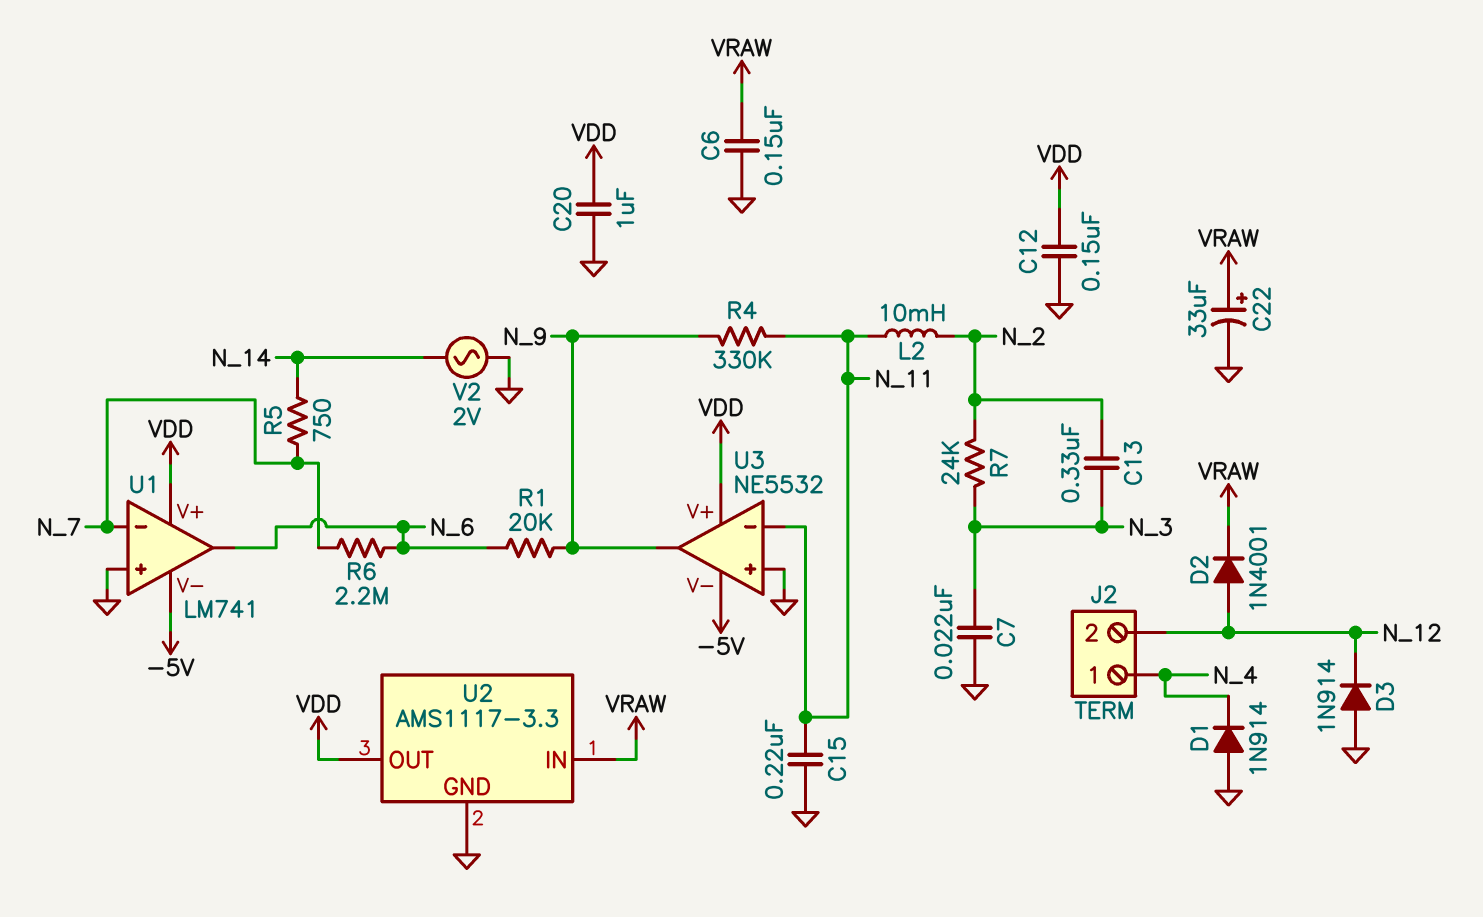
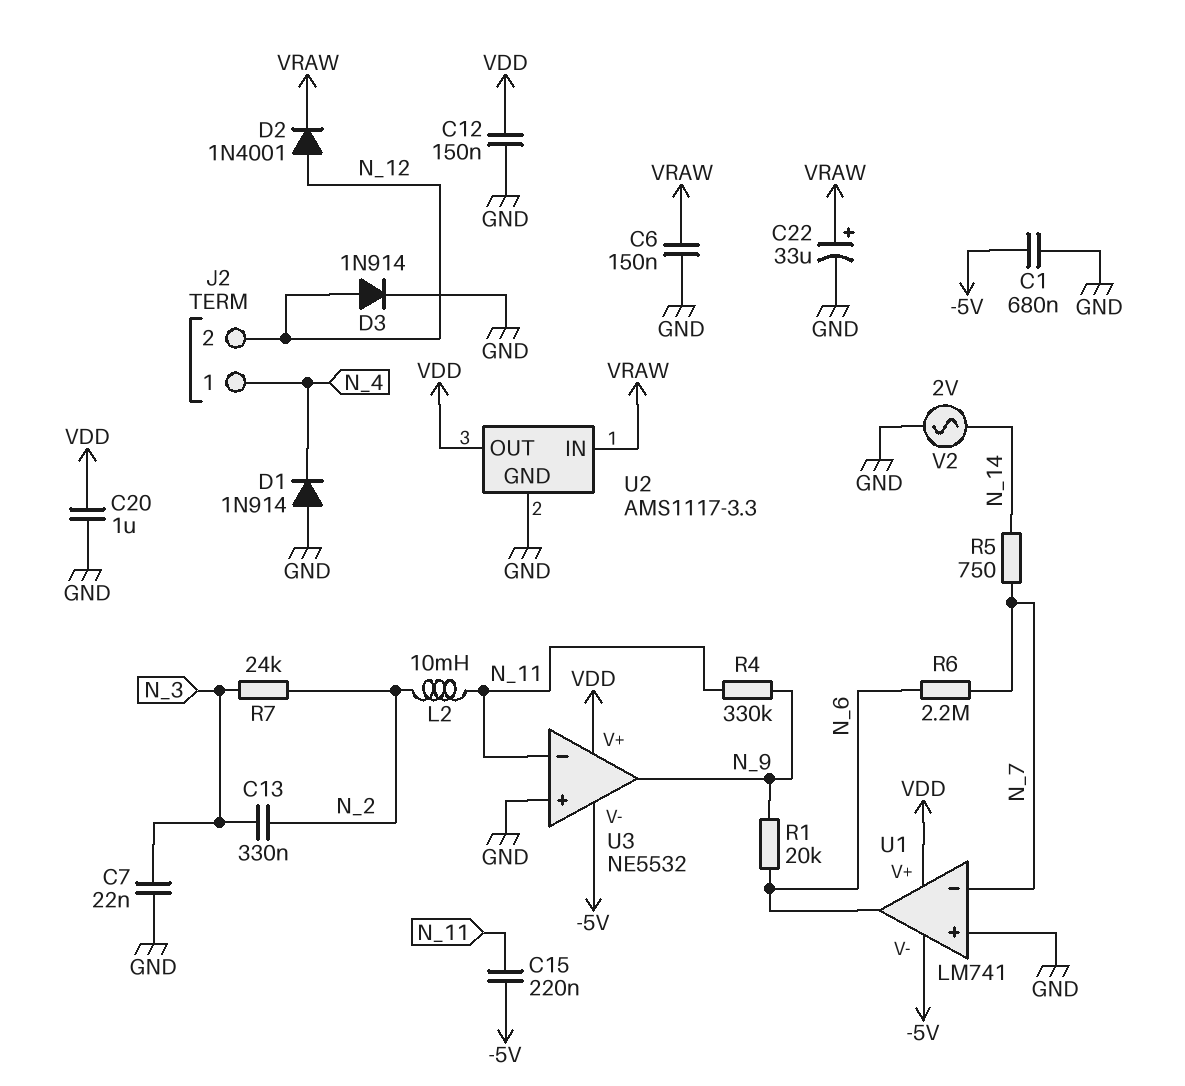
C1: none -> 680nF (-5V, GND)
C15: 220nF (GND, N_11) -> 220nF (-5V, N_11)
D3: diode 1N914 (A GND, K N_12) -> diode 1N914 (A N_12, K GND)

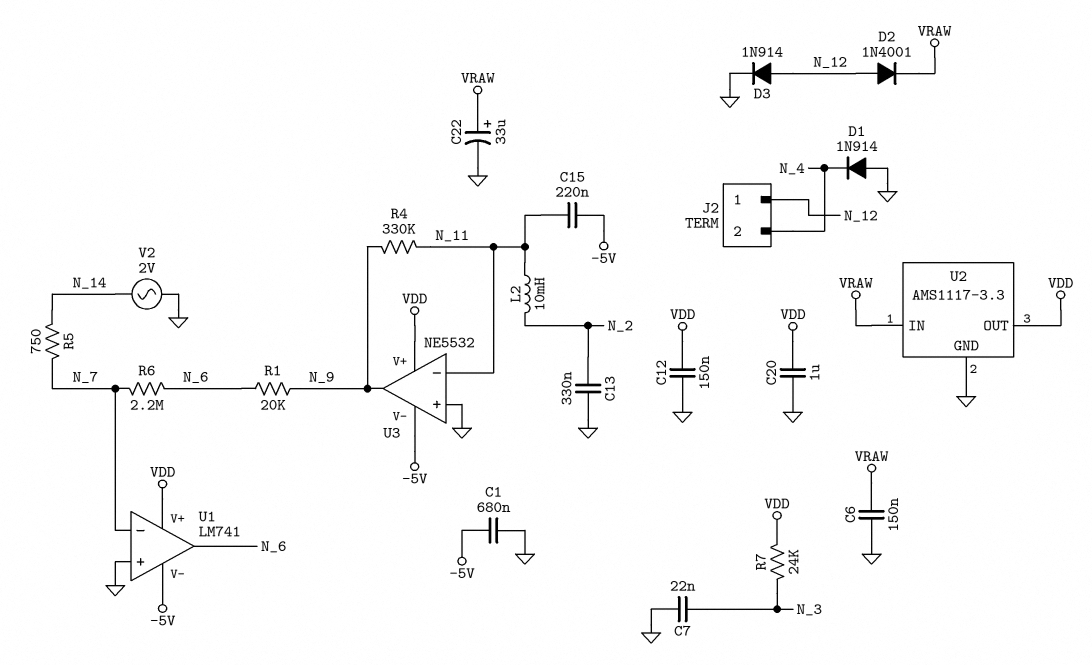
C13: 330nF (N_2, N_3) -> 330nF (GND, N_2)
J2 pin 1: N_4 -> N_12
J2 pin 2: N_12 -> N_4
R7: 24k (N_2, N_3) -> 24k (N_3, VDD)

